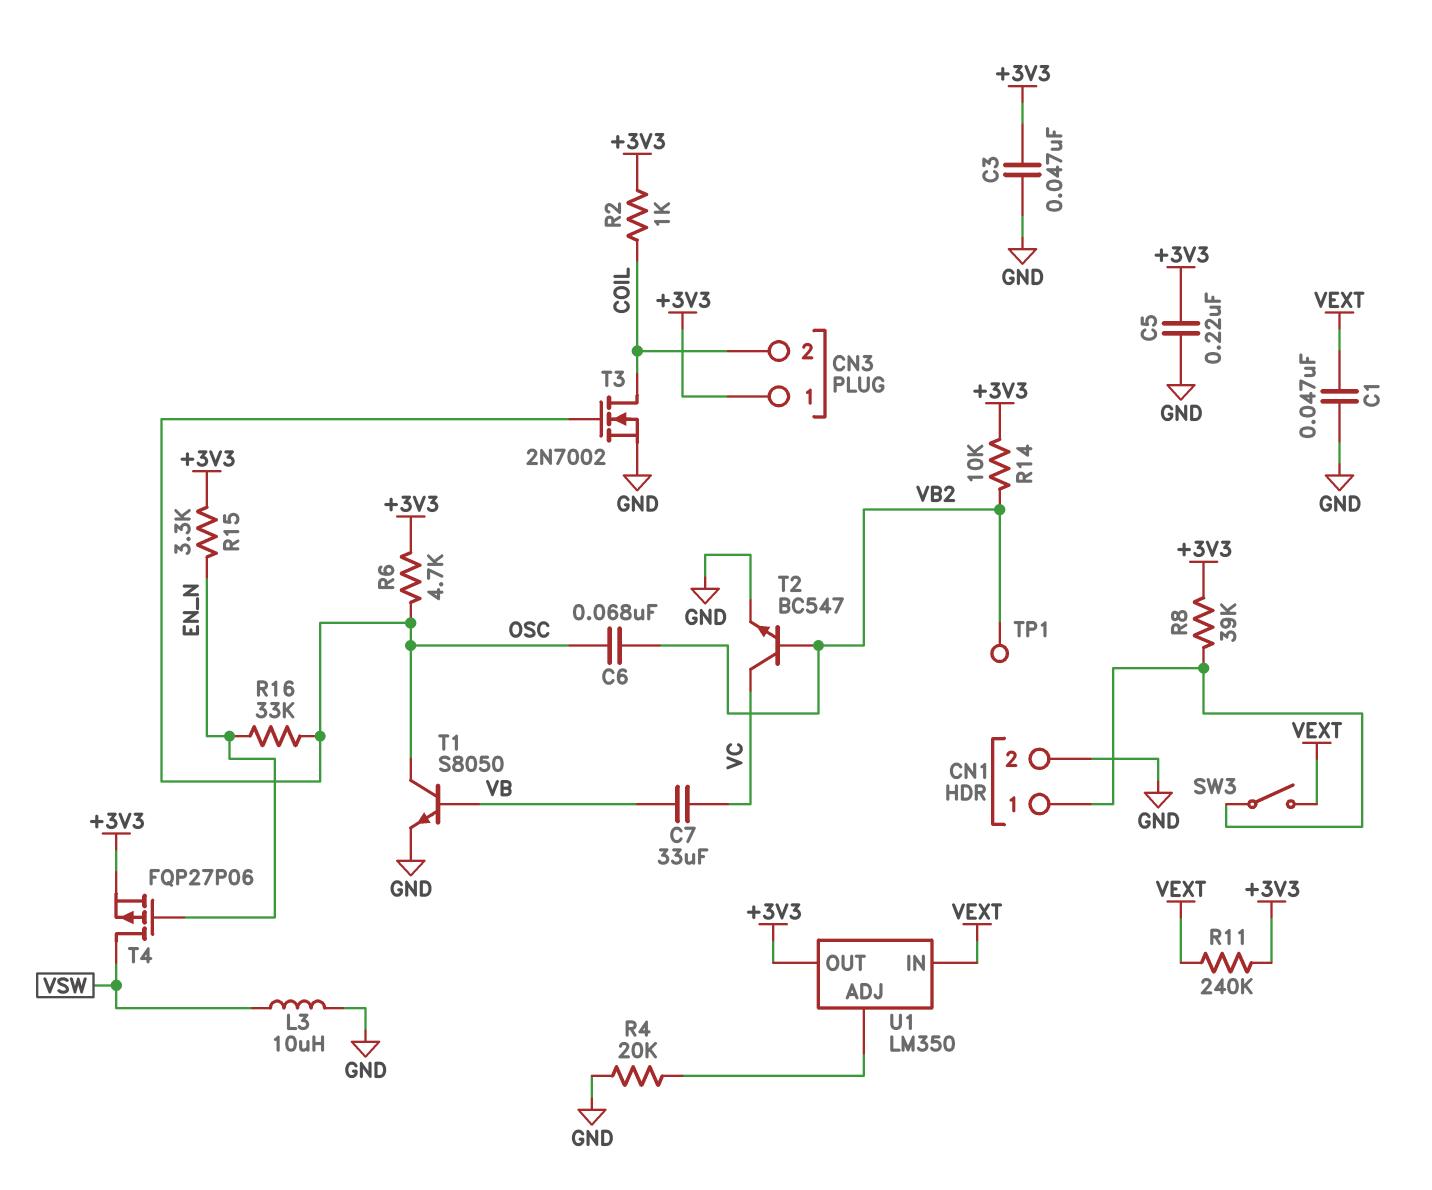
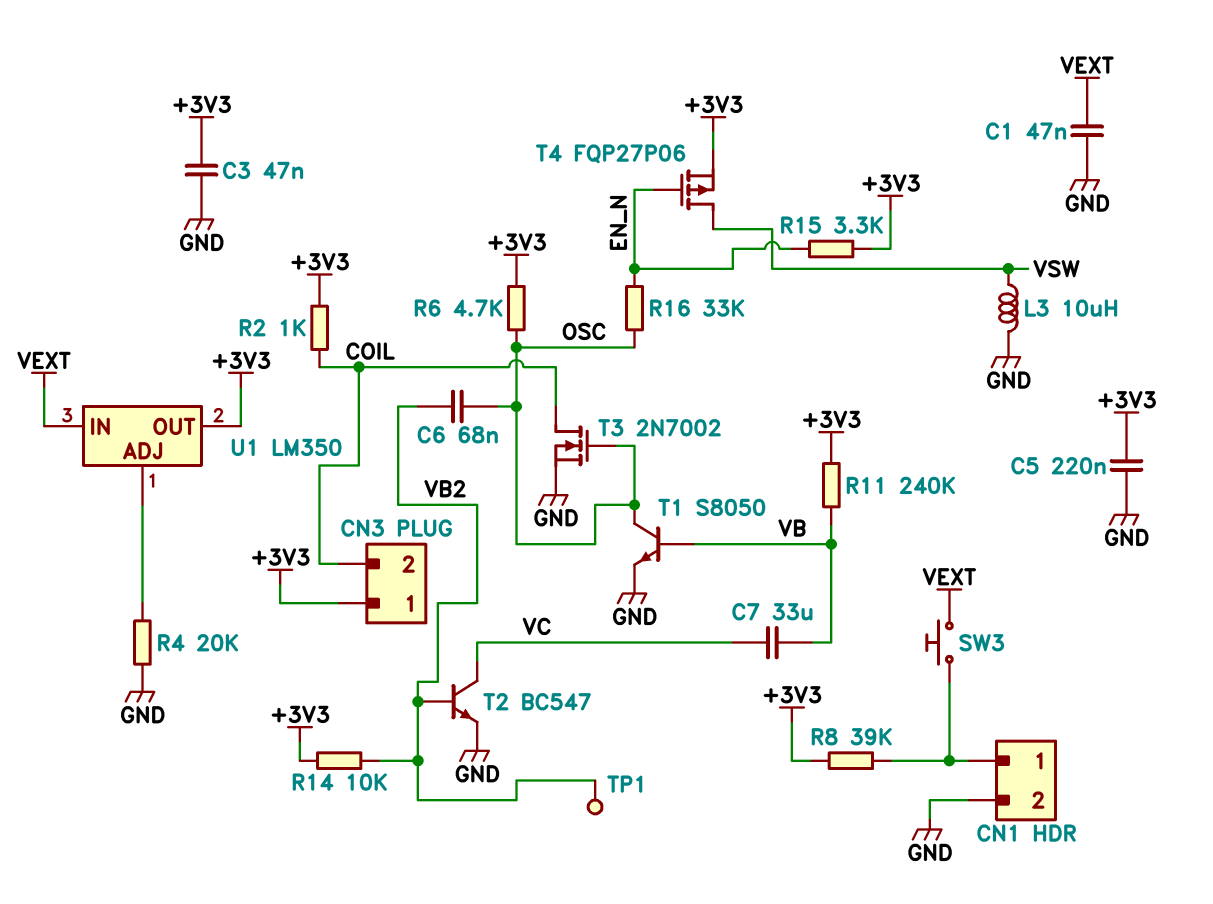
R11: 240k (+3V3, VEXT) -> 240k (+3V3, VB)
SW3: switch (CN1/1, VEXT) -> button (CN1/1, VEXT)

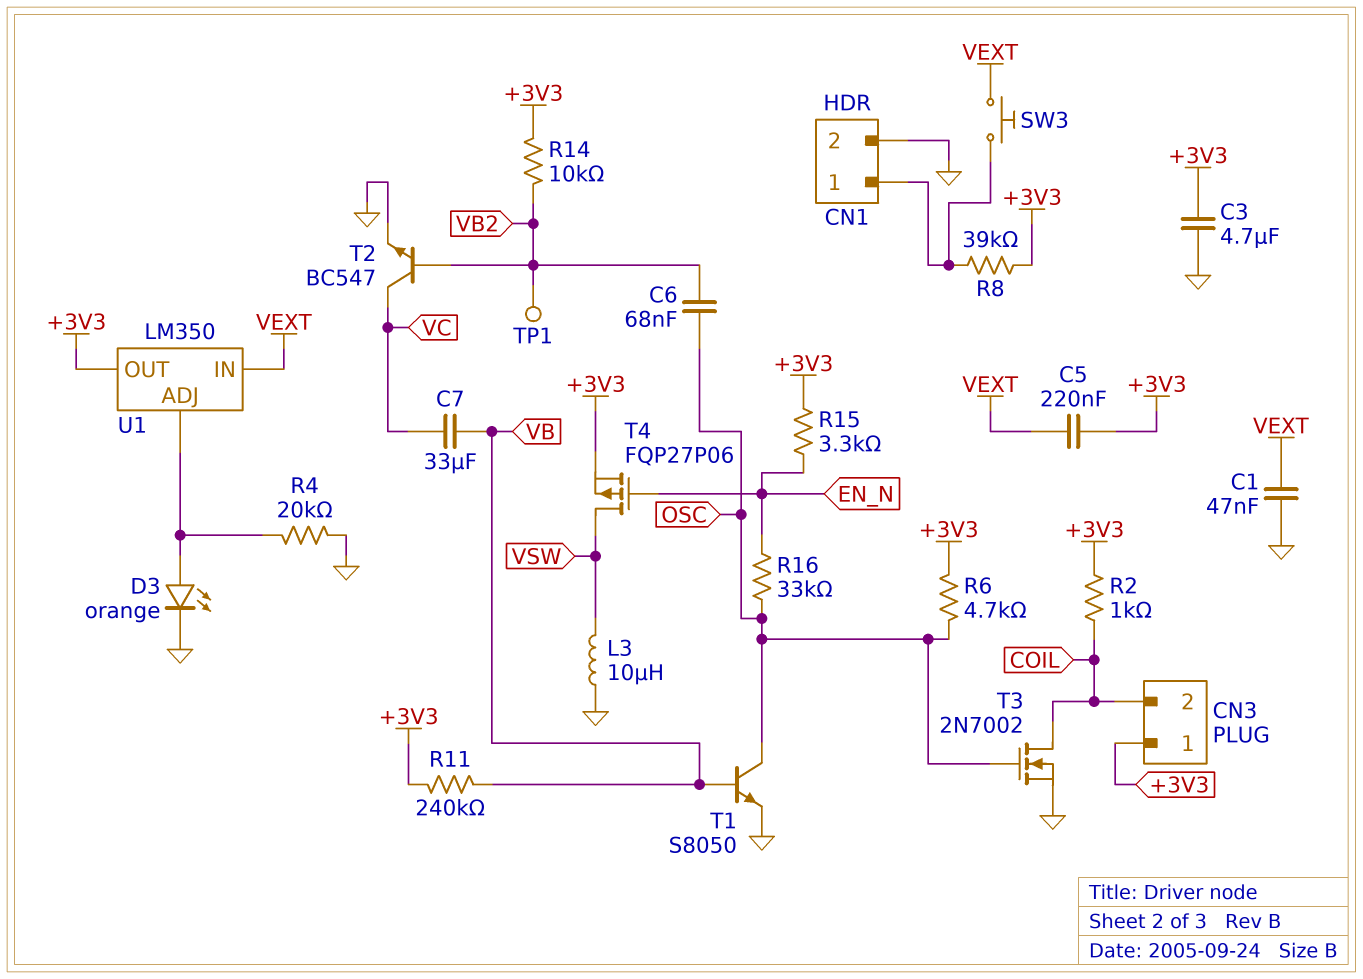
C3: 47nF (+3V3, GND) -> 4.7uF (+3V3, GND)
C5: 220nF (+3V3, GND) -> 220nF (+3V3, VEXT)
D3: none -> LED orange (A U1/ADJ, K GND)

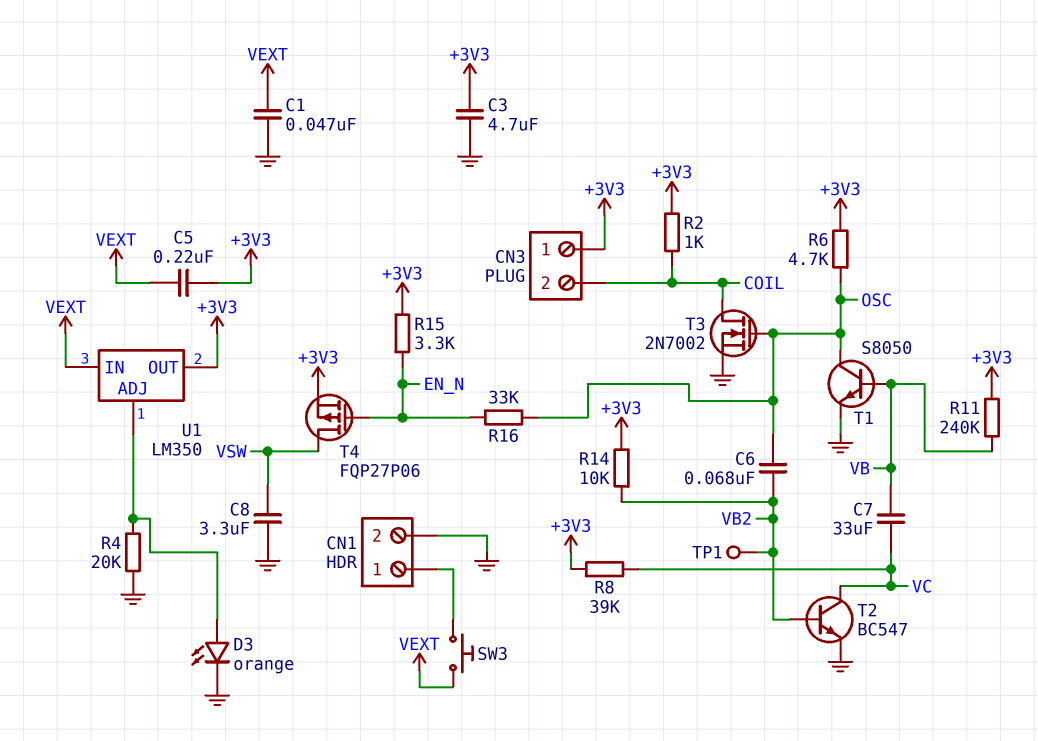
C8: none -> 3.3uF (GND, VSW)
L3: 10uH (GND, VSW) -> none
R8: 39k (+3V3, CN1/1) -> 39k (+3V3, VC)

